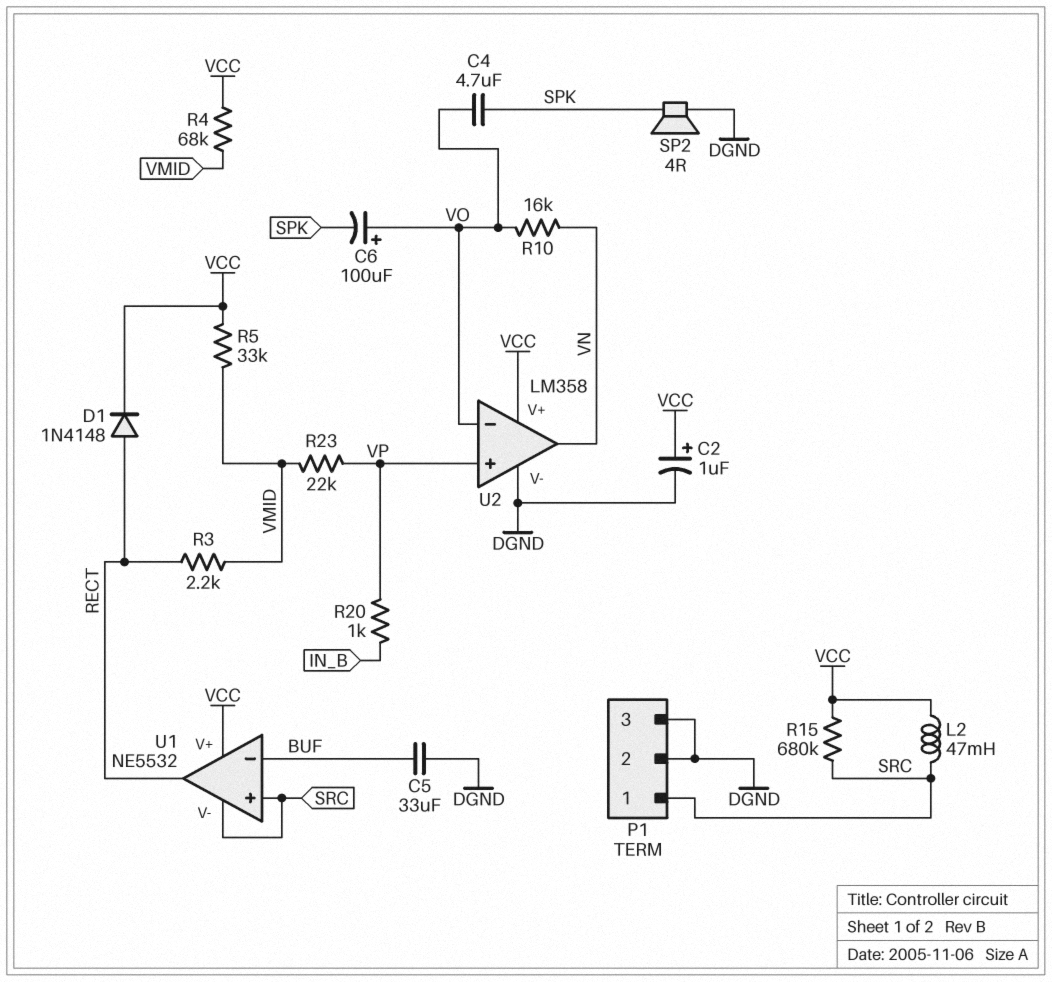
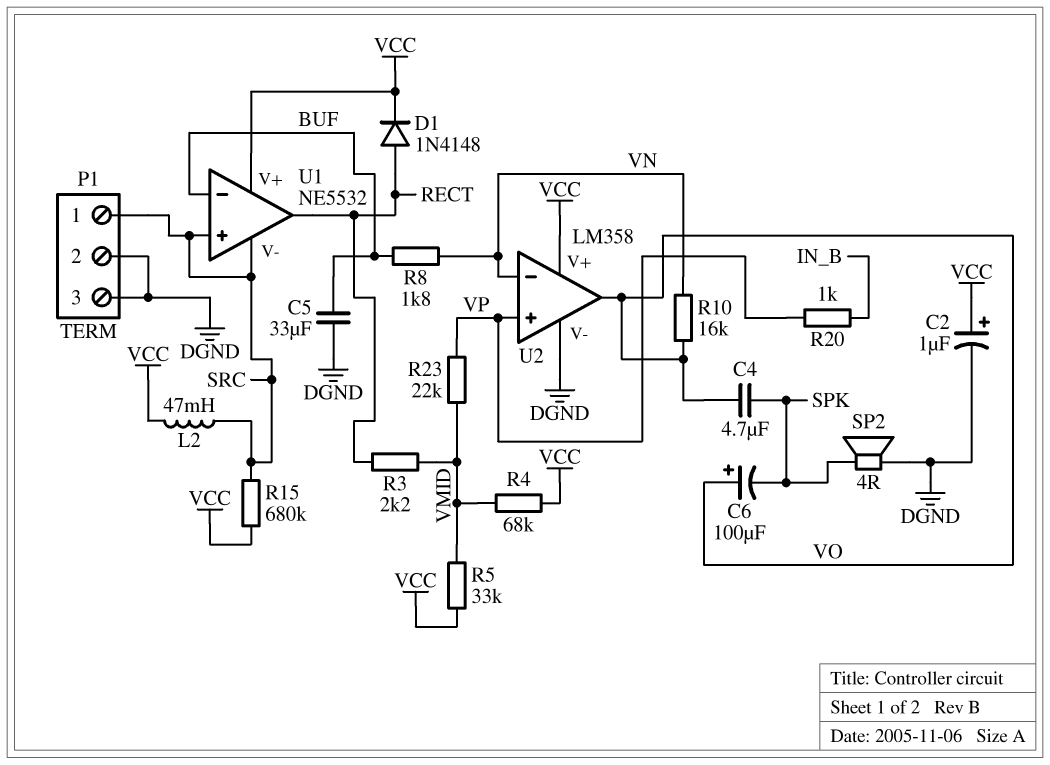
R8: none -> 1.8k (BUF, VN)
U2 pin in-: VO -> VN
U2 pin out: VN -> VO

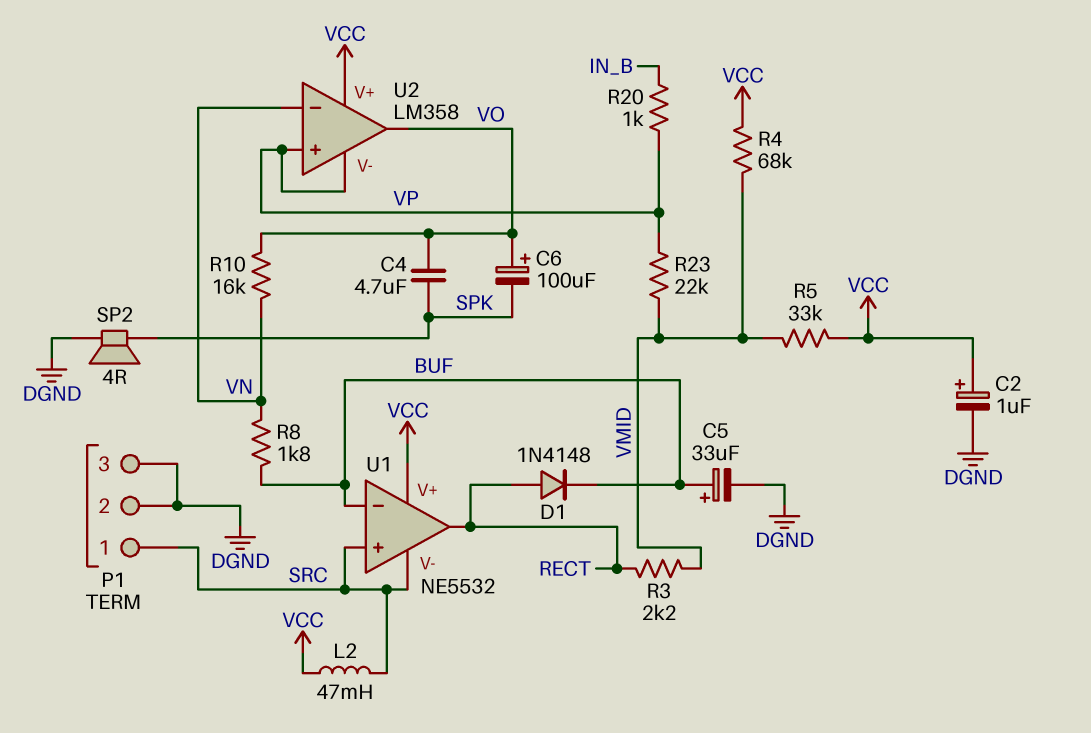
C5: 33uF (BUF, DGND) -> 33uF (plus BUF, minus DGND)
D1: diode 1N4148 (A RECT, K VCC) -> diode 1N4148 (A RECT, K BUF)
R15: 680k (SRC, VCC) -> none
U2 pin V-: DGND -> VP

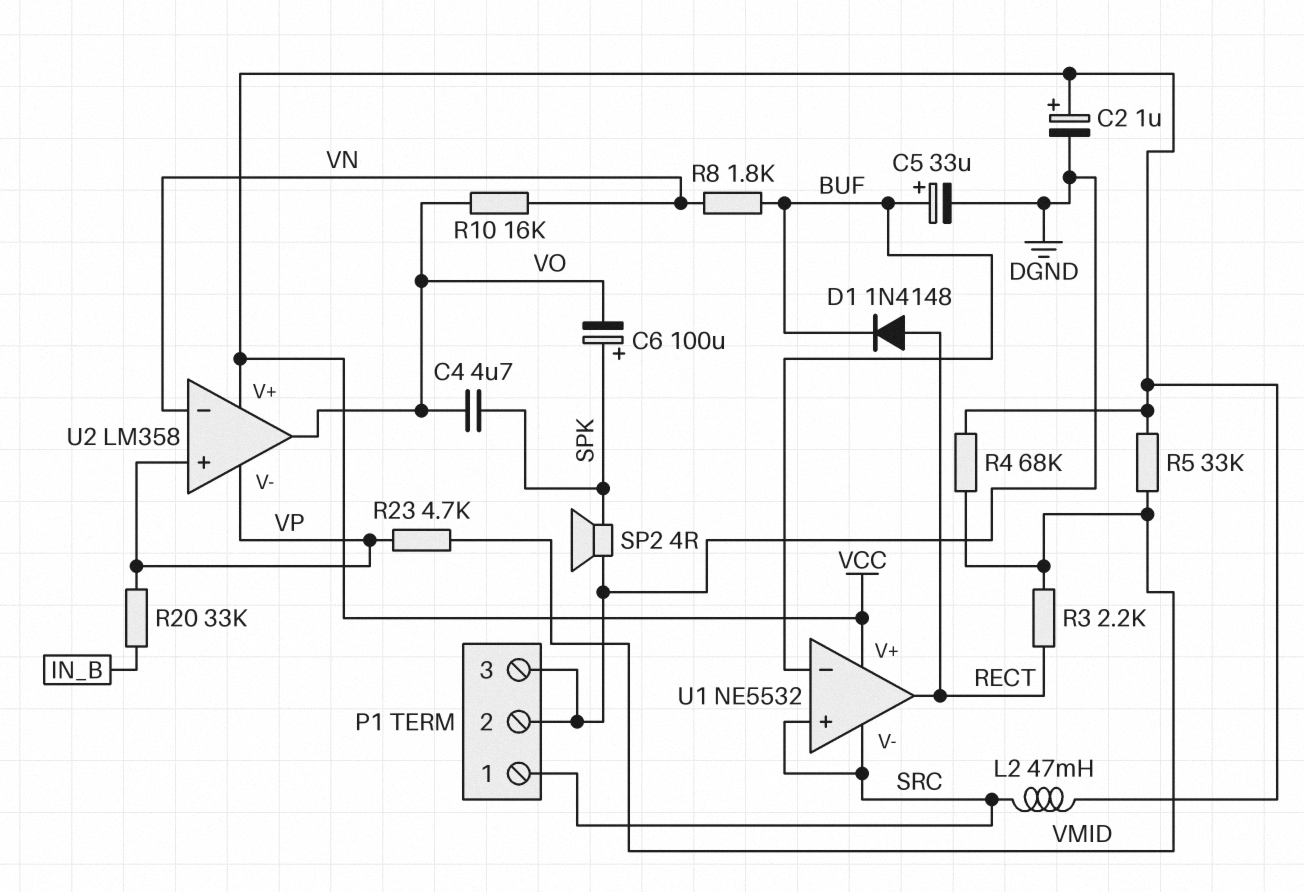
C6: 100uF (plus VO, minus SPK) -> 100uF (plus SPK, minus VO)
R20: 1k (IN_B, VP) -> 33k (IN_B, VP)
R23: 22k (VMID, VP) -> 4.7k (VMID, VP)

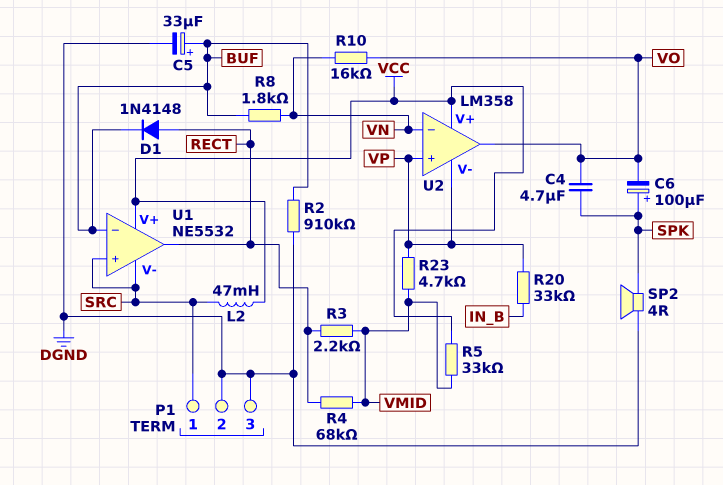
C2: 1uF (plus VCC, minus DGND) -> none
R2: none -> 910k (BUF, DGND)
R4: 68k (VCC, VMID) -> 68k (RECT, VMID)

